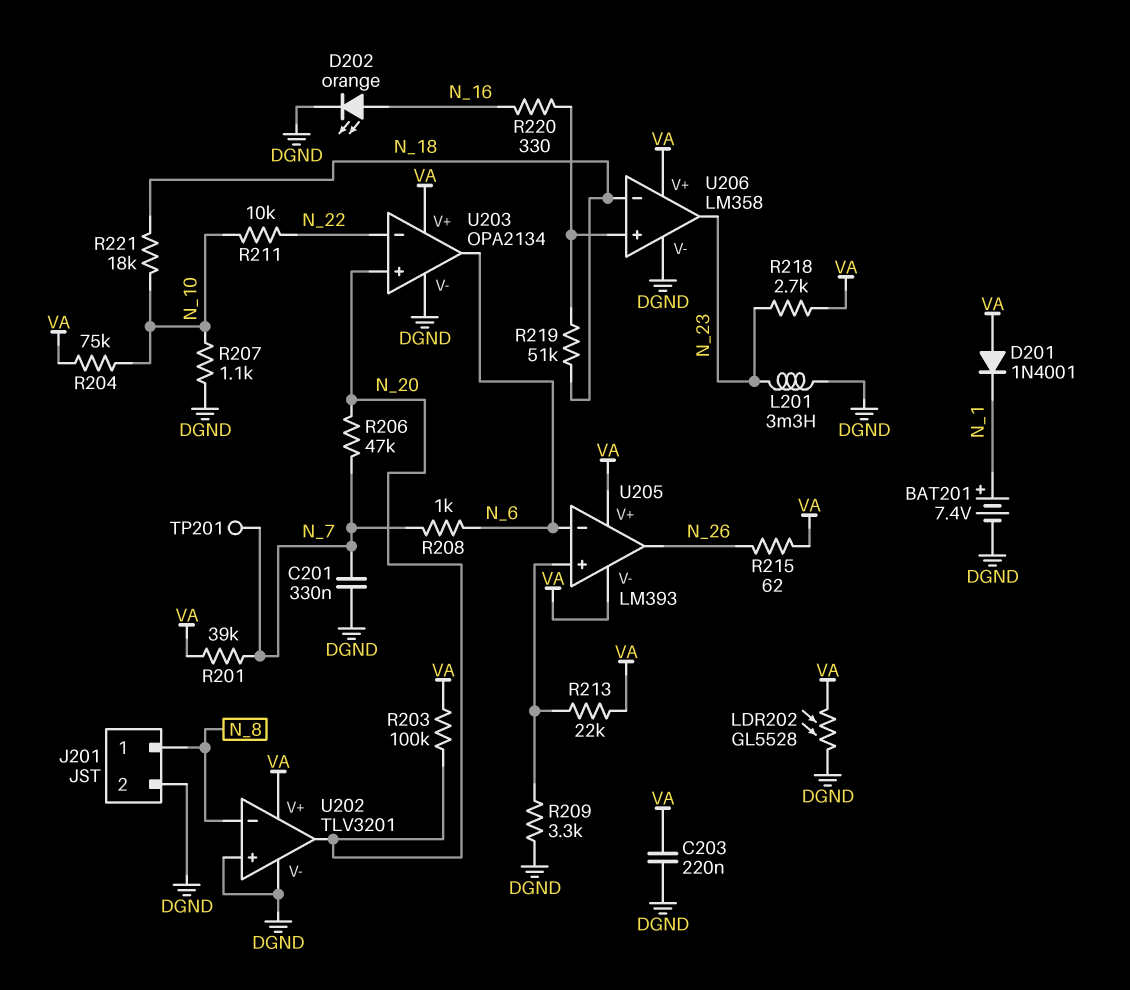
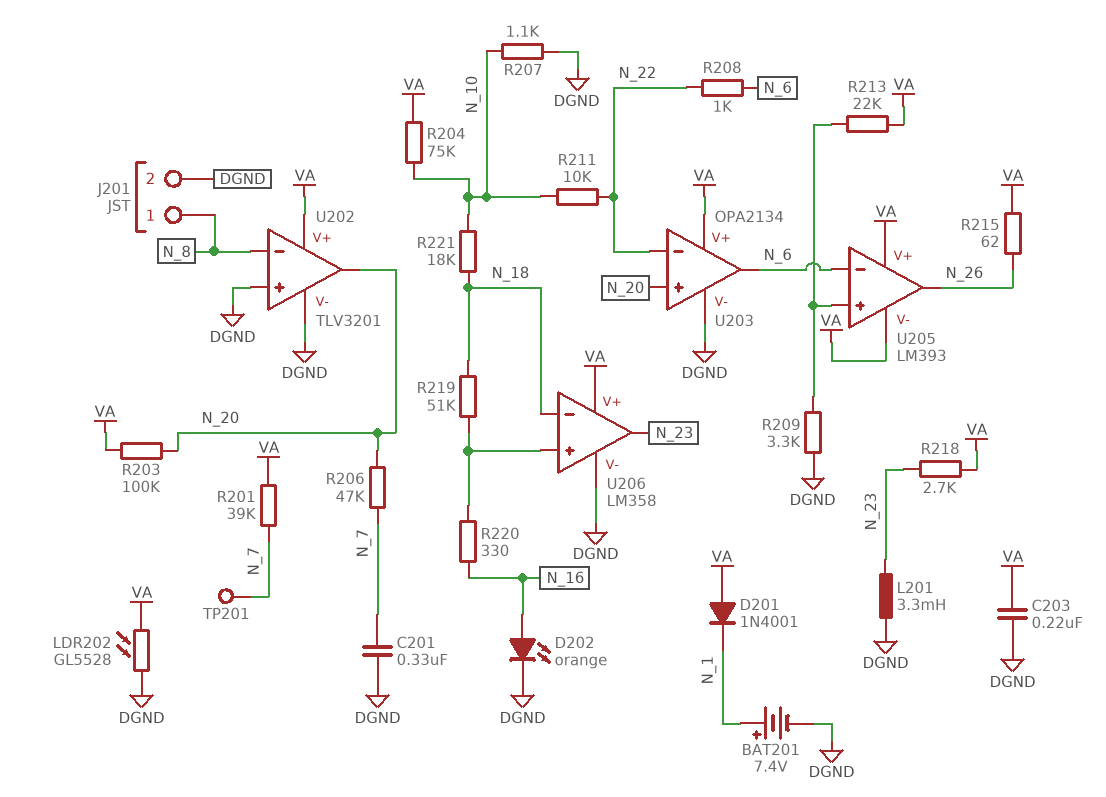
R208: 1k (N_6, N_7) -> 1k (N_6, N_22)

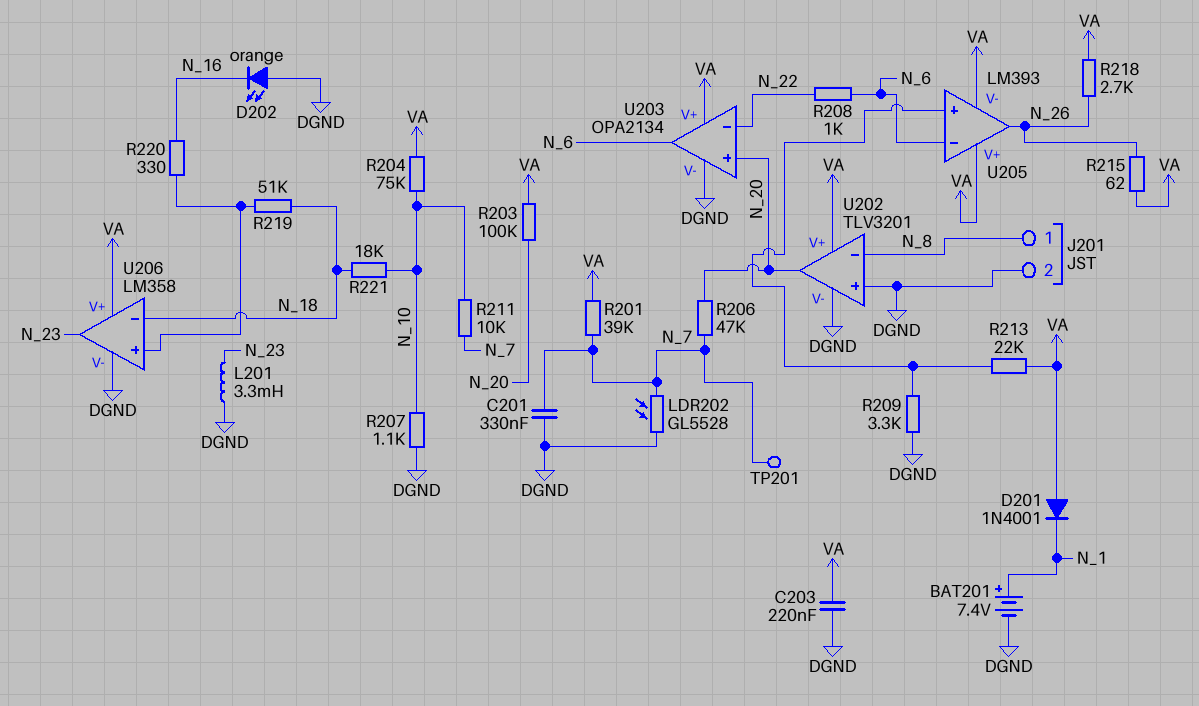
D202: LED orange (A N_16, K DGND) -> LED orange (A DGND, K N_16)
LDR202: GL5528 (DGND, VA) -> GL5528 (DGND, N_7)
R211: 10k (N_10, N_22) -> 10k (N_7, N_10)
R218: 2.7k (N_23, VA) -> 2.7k (N_26, VA)

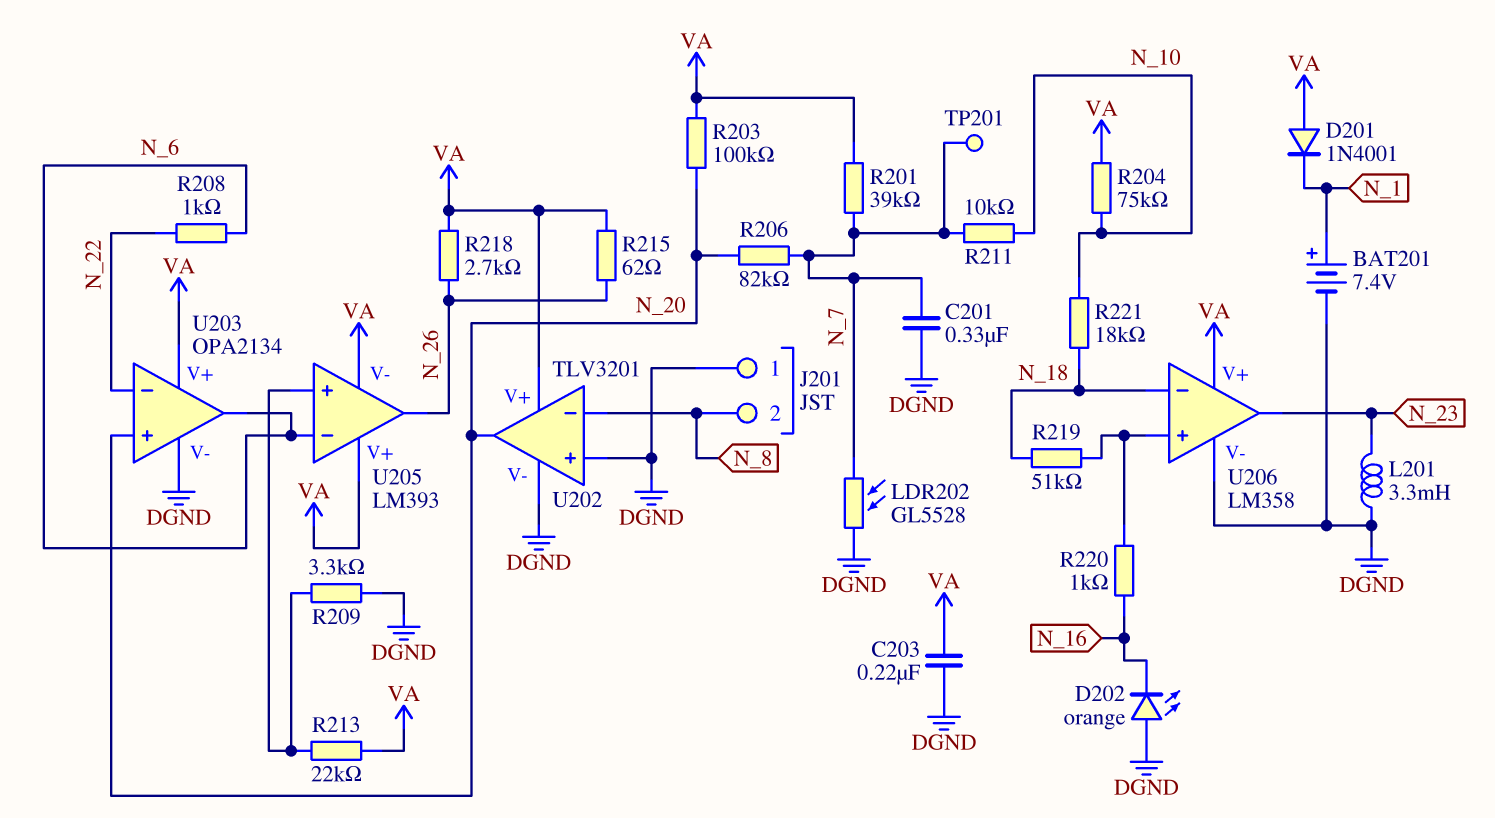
J201 pin 1: N_8 -> DGND
J201 pin 2: DGND -> N_8
R206: 47k (N_7, N_20) -> 82k (N_7, N_20)
R207: 1.1k (DGND, N_10) -> none
R220: 330 (N_16, U206/in+) -> 1k (N_16, U206/in+)

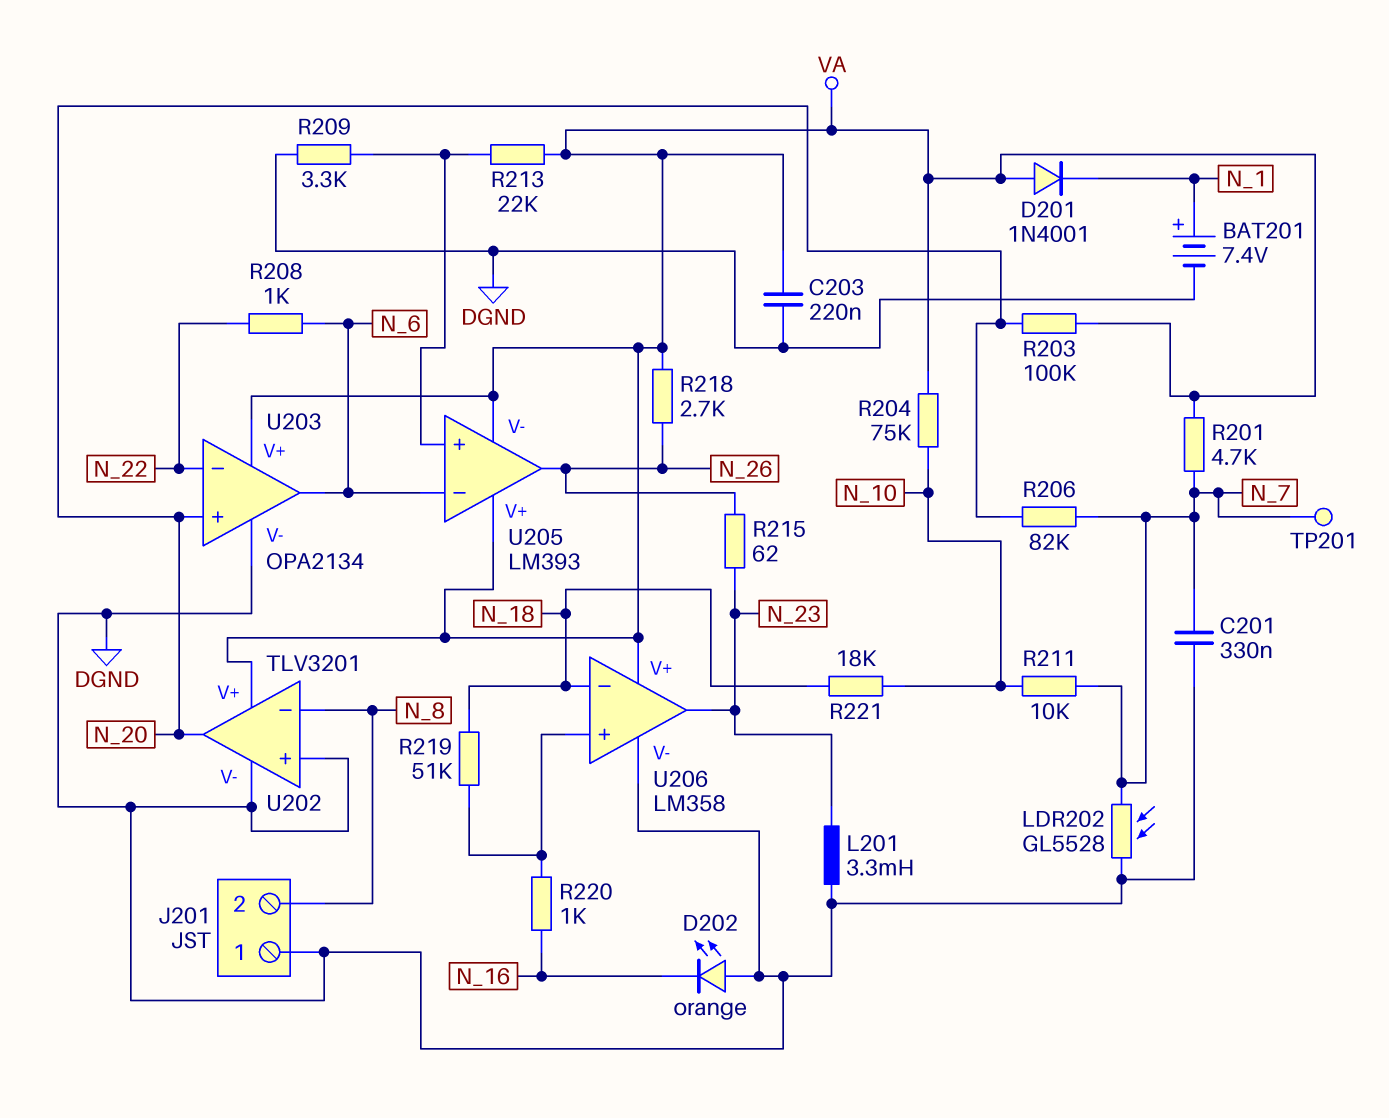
R201: 39k (N_7, VA) -> 4.7k (N_7, VA)
R215: 62 (N_26, VA) -> 62 (N_23, N_26)

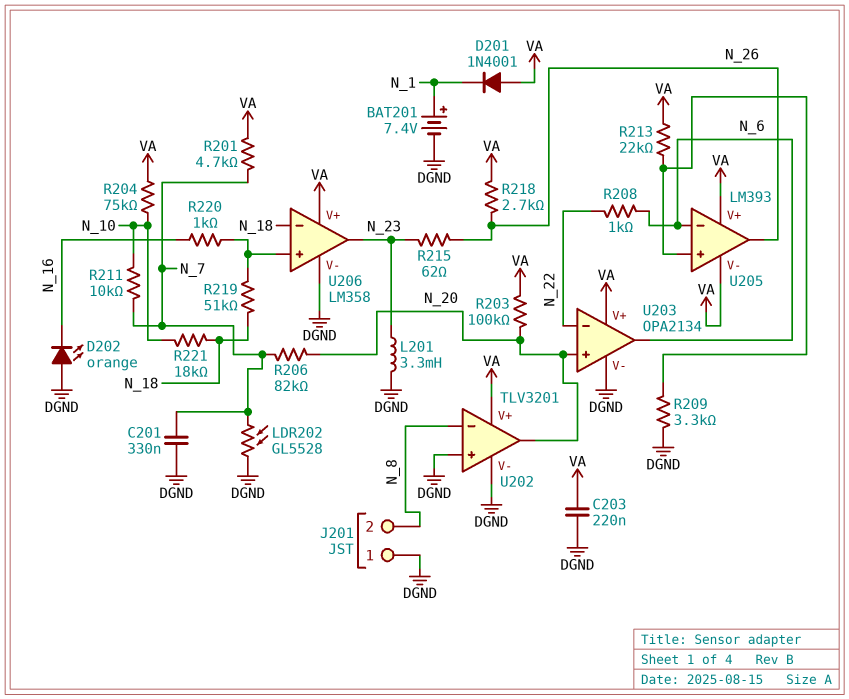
TP201: test point (N_7) -> none

